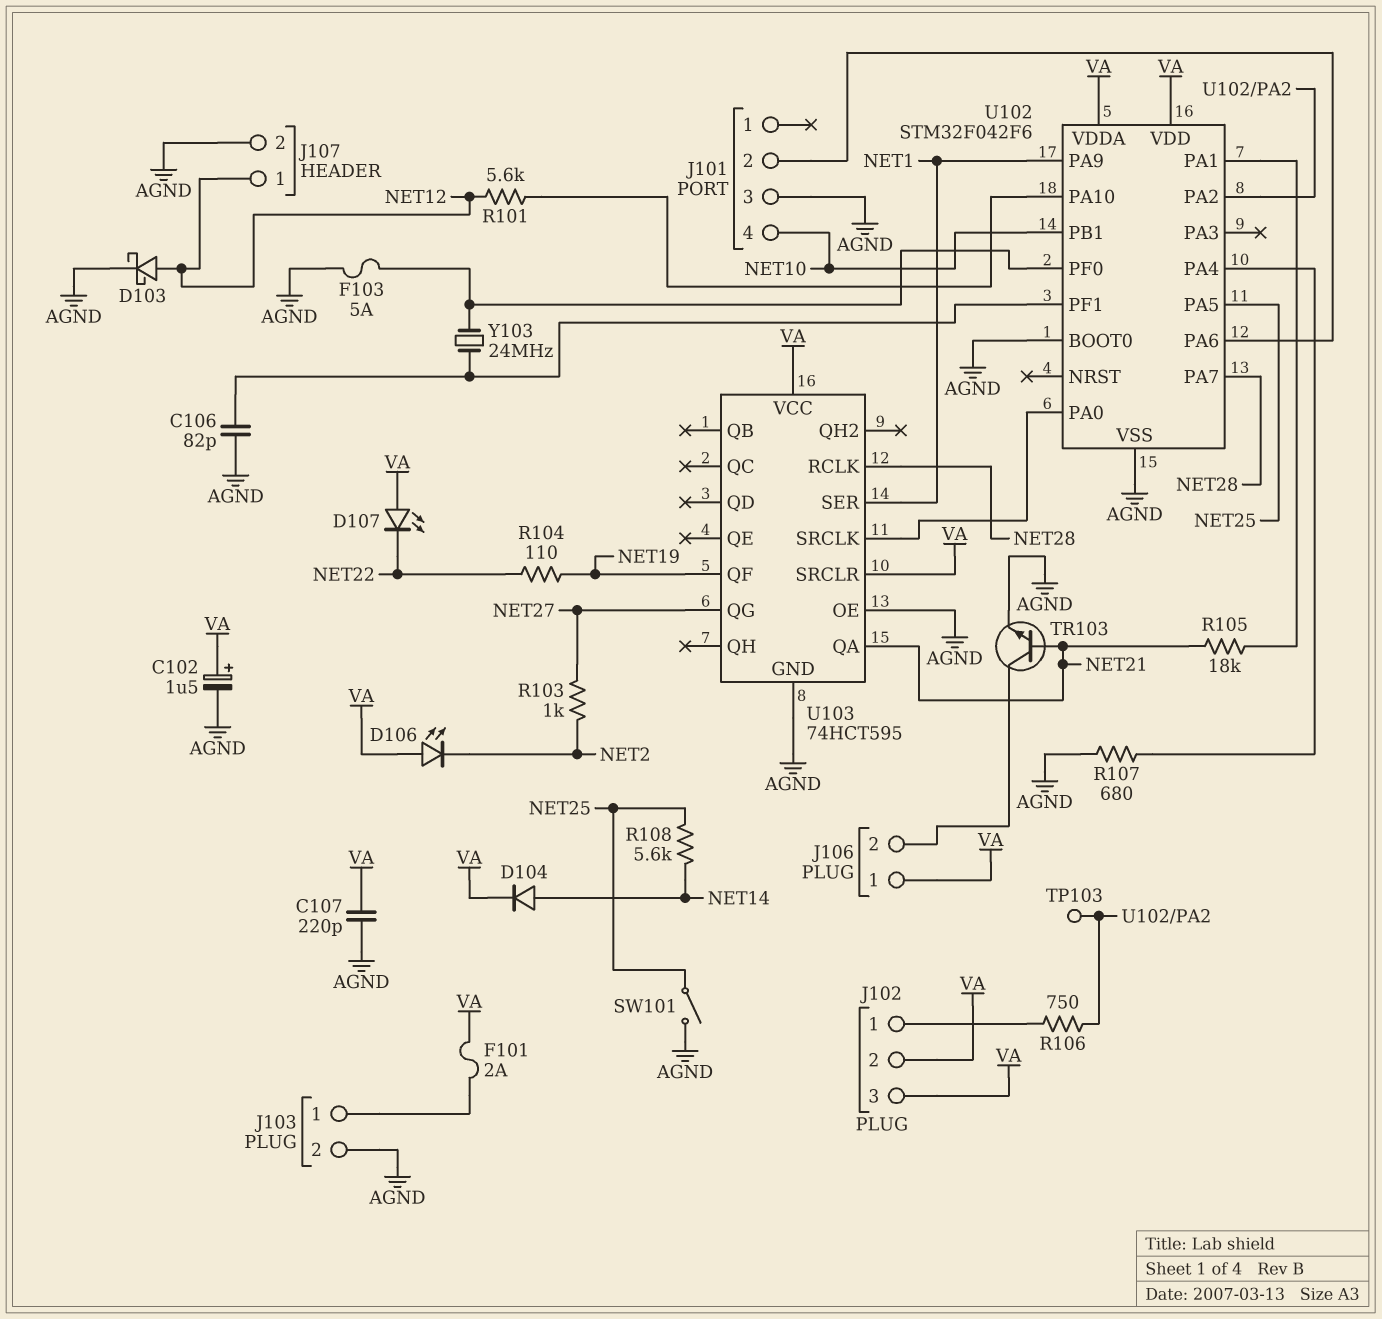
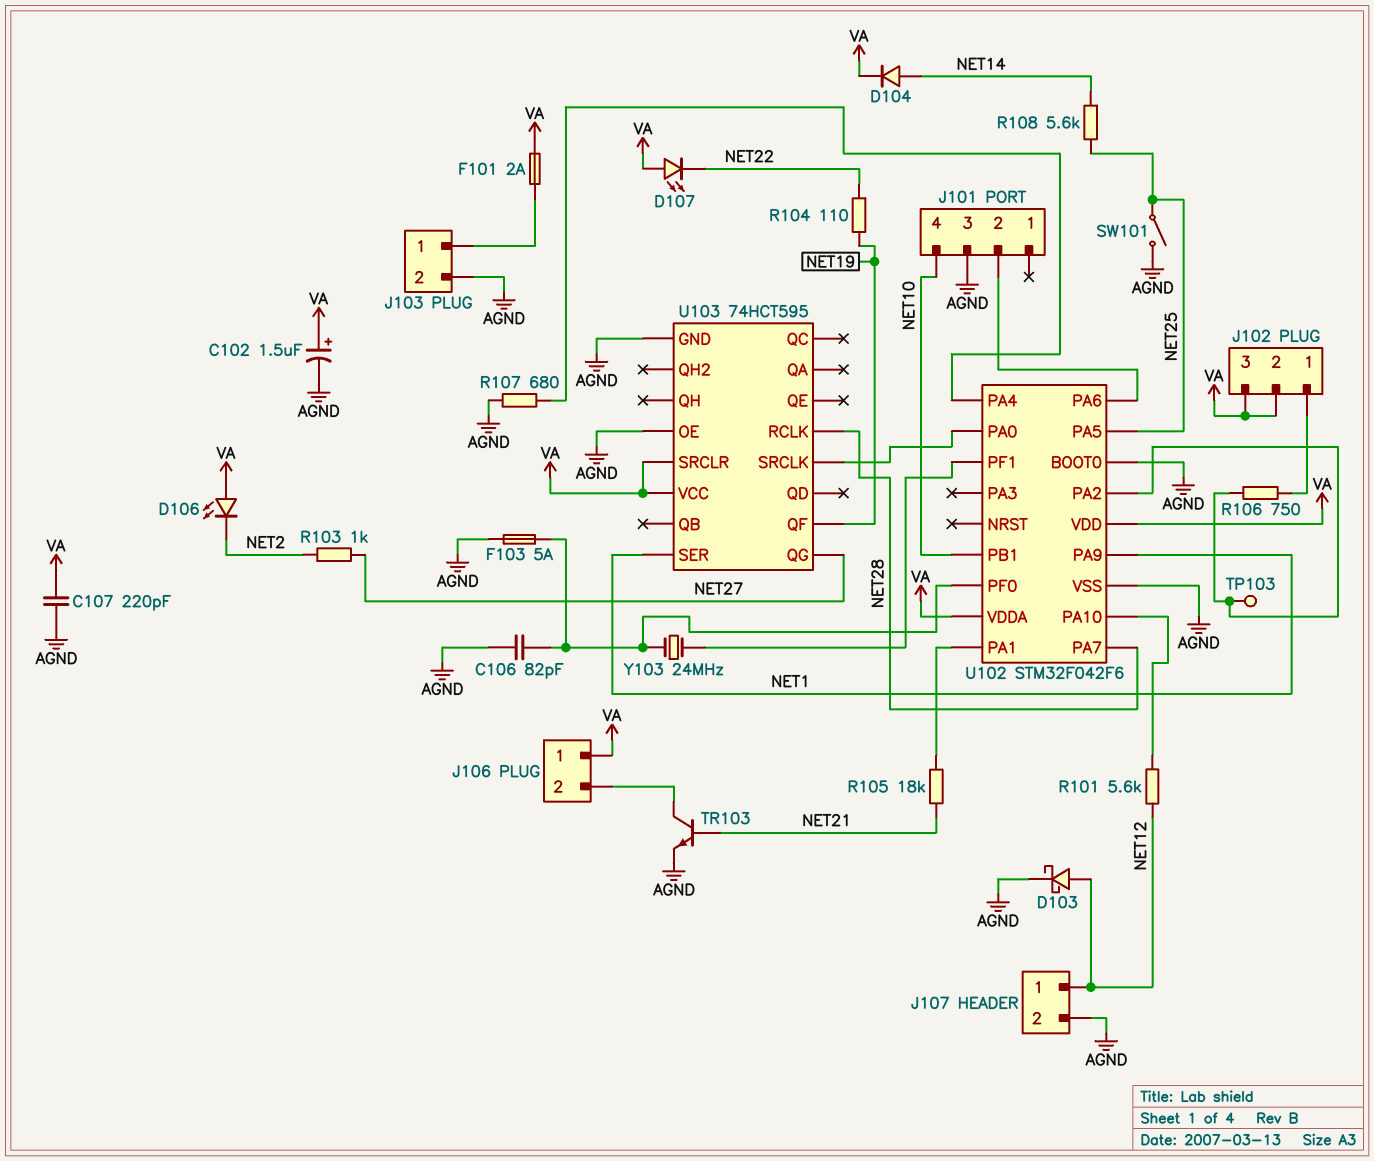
C106: 82pF (AGND, U102/PF1) -> 82pF (AGND, U102/PF0)
U103 pin QA: NET21 -> none

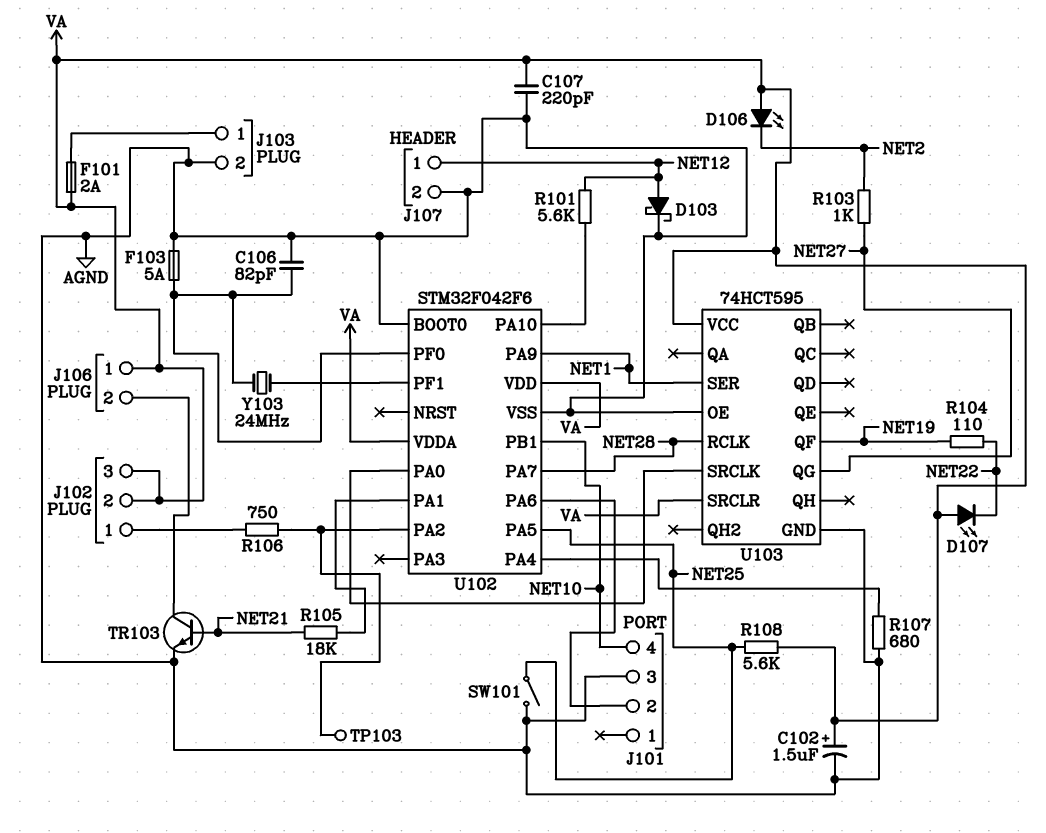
D104: diode (A NET14, K VA) -> none
R108: 5.6k (NET14, NET25) -> 5.6k (NET25, VA)

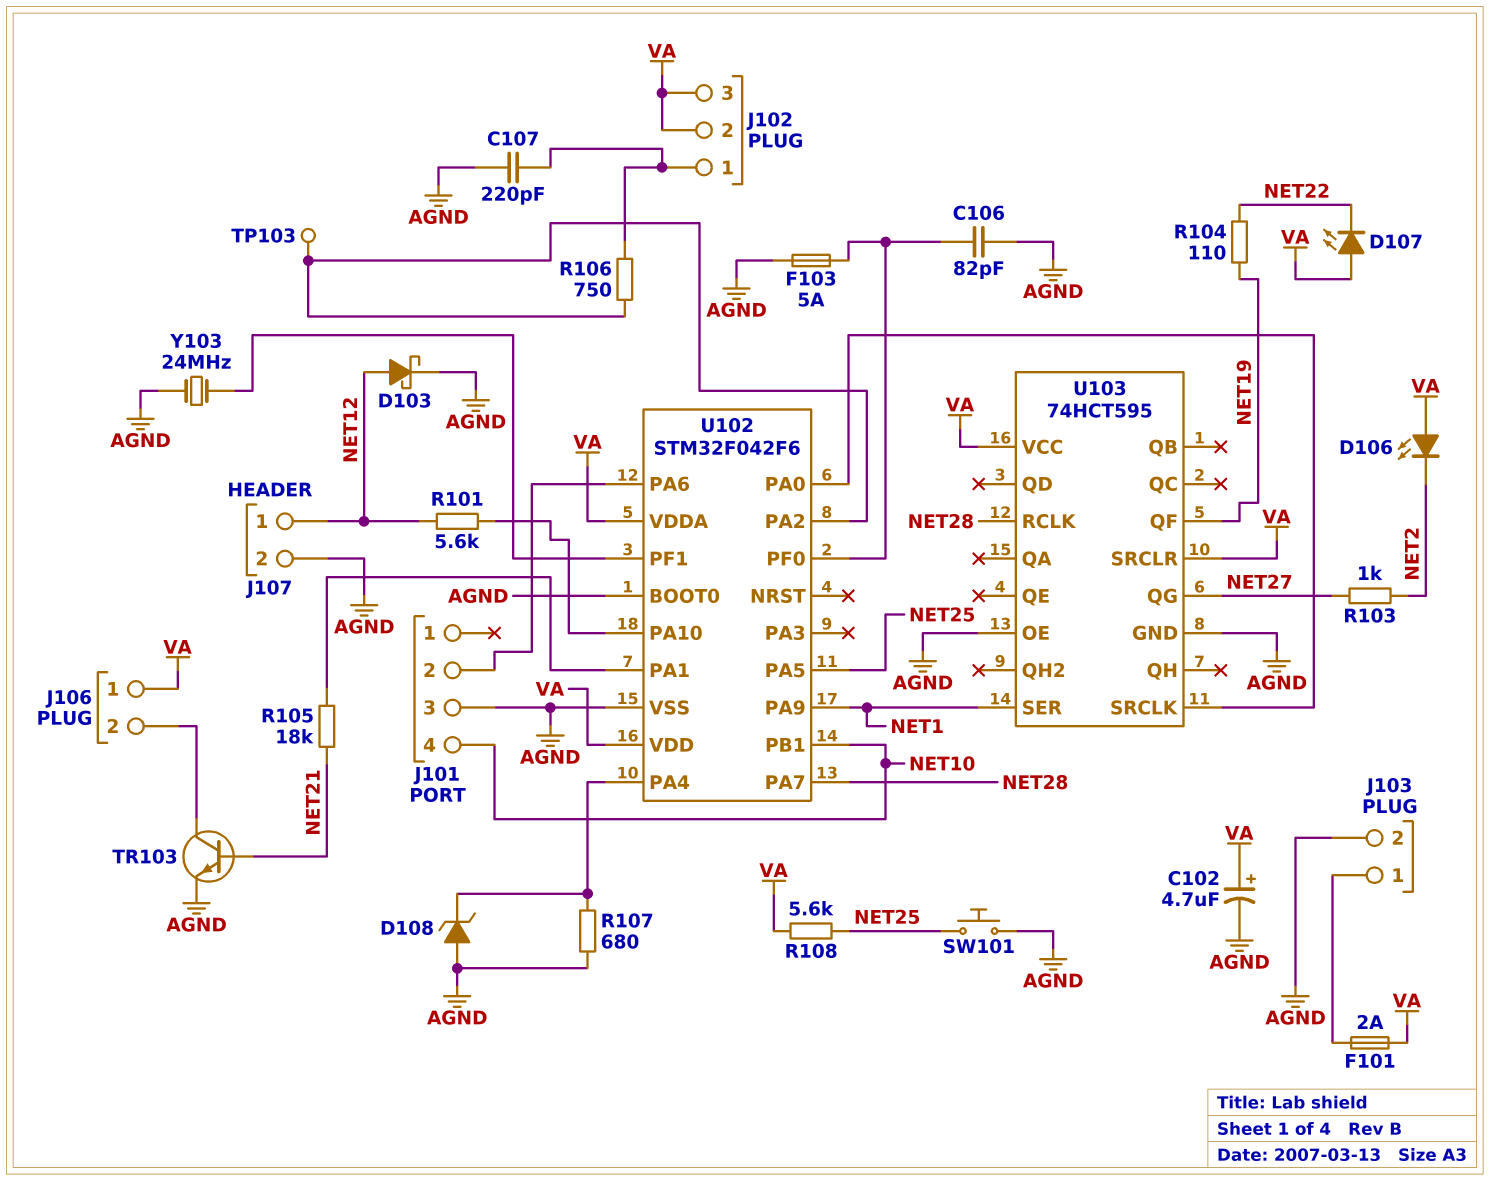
C102: 1.5uF (plus VA, minus AGND) -> 4.7uF (plus VA, minus AGND)
C107: 220pF (AGND, VA) -> 220pF (AGND, J102/1)
D108: none -> zener (A AGND, K U102/PA4)
SW101: switch (AGND, NET25) -> button (AGND, NET25)
Y103: 24MHz (U102/PF0, U102/PF1) -> 24MHz (AGND, U102/PF1)

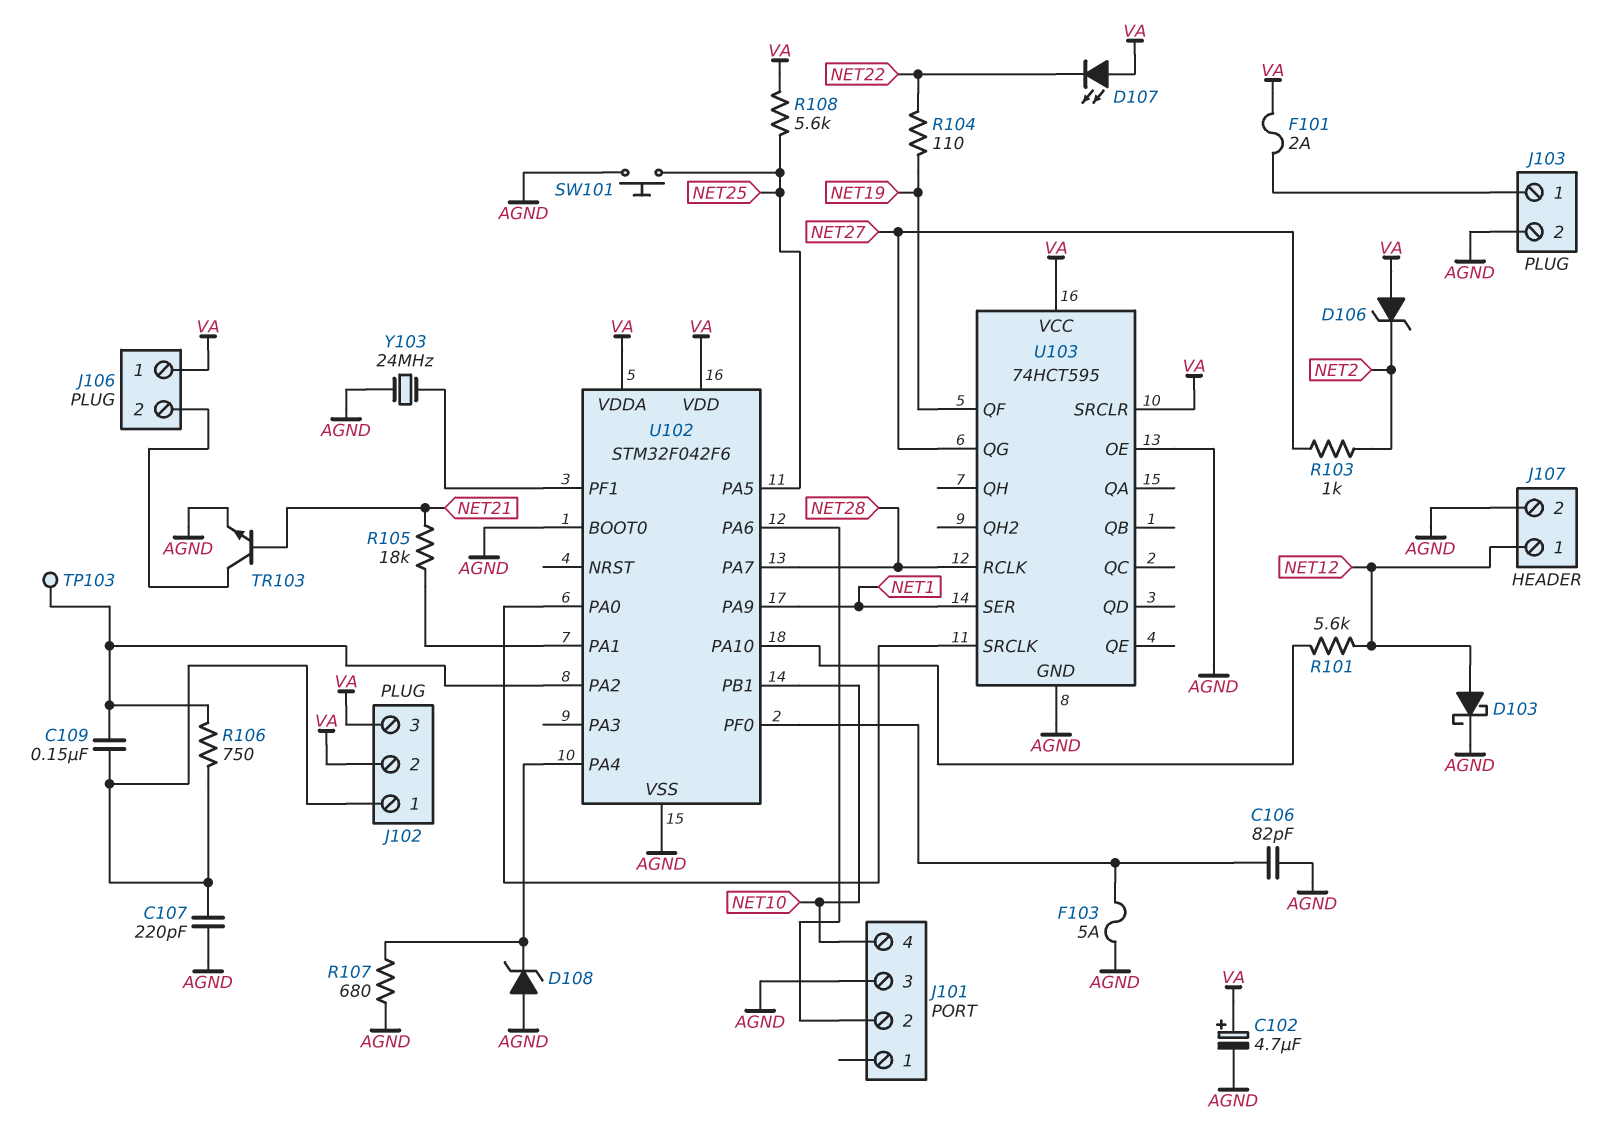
C109: none -> 150nF (J102/1, U102/PA2)
D106: LED (A VA, K NET2) -> zener (A VA, K NET2)

